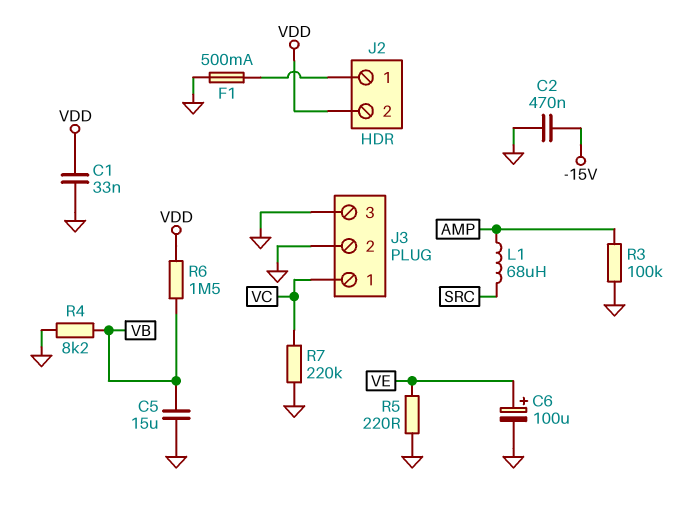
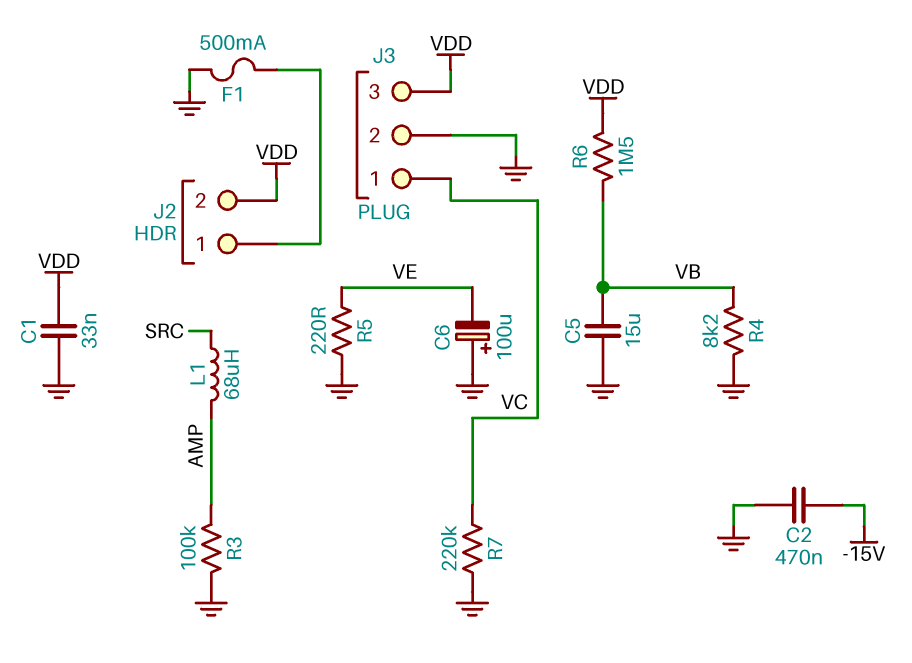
C6: 100uF (plus VE, minus GND) -> 100uF (plus GND, minus VE)
J3 pin 3: GND -> VDD

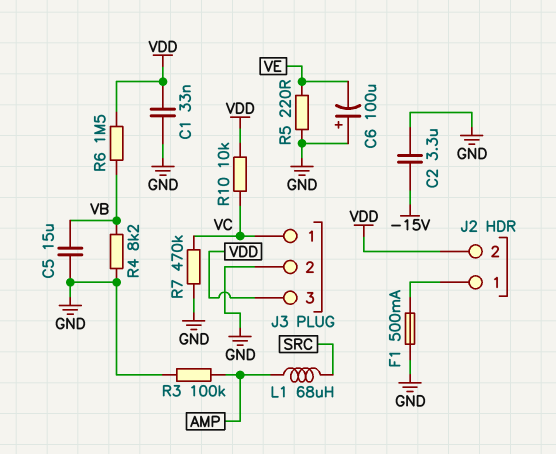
C2: 470nF (-15V, GND) -> 3.3uF (-15V, GND)
R7: 220k (GND, VC) -> 470k (GND, VC)
R10: none -> 10k (VC, VDD)

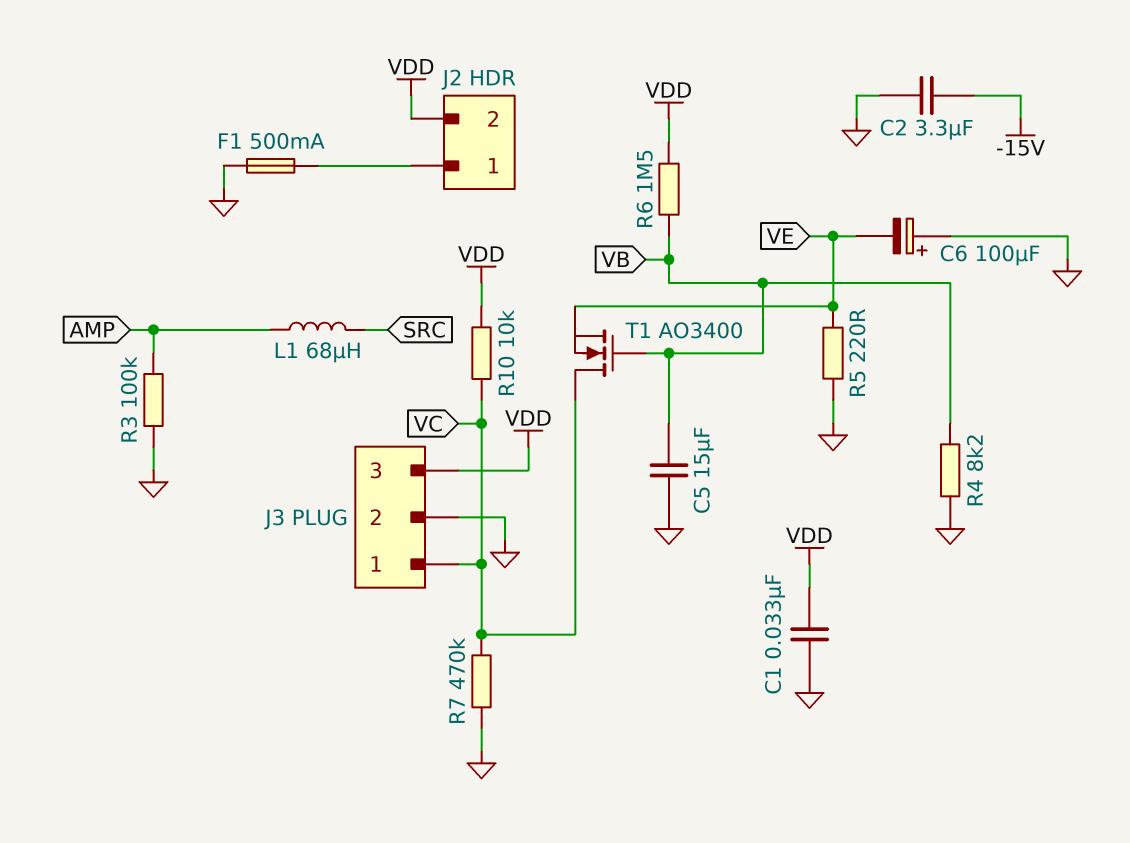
T1: none -> NMOS AO3400 (G VB, D VC, S VE)

